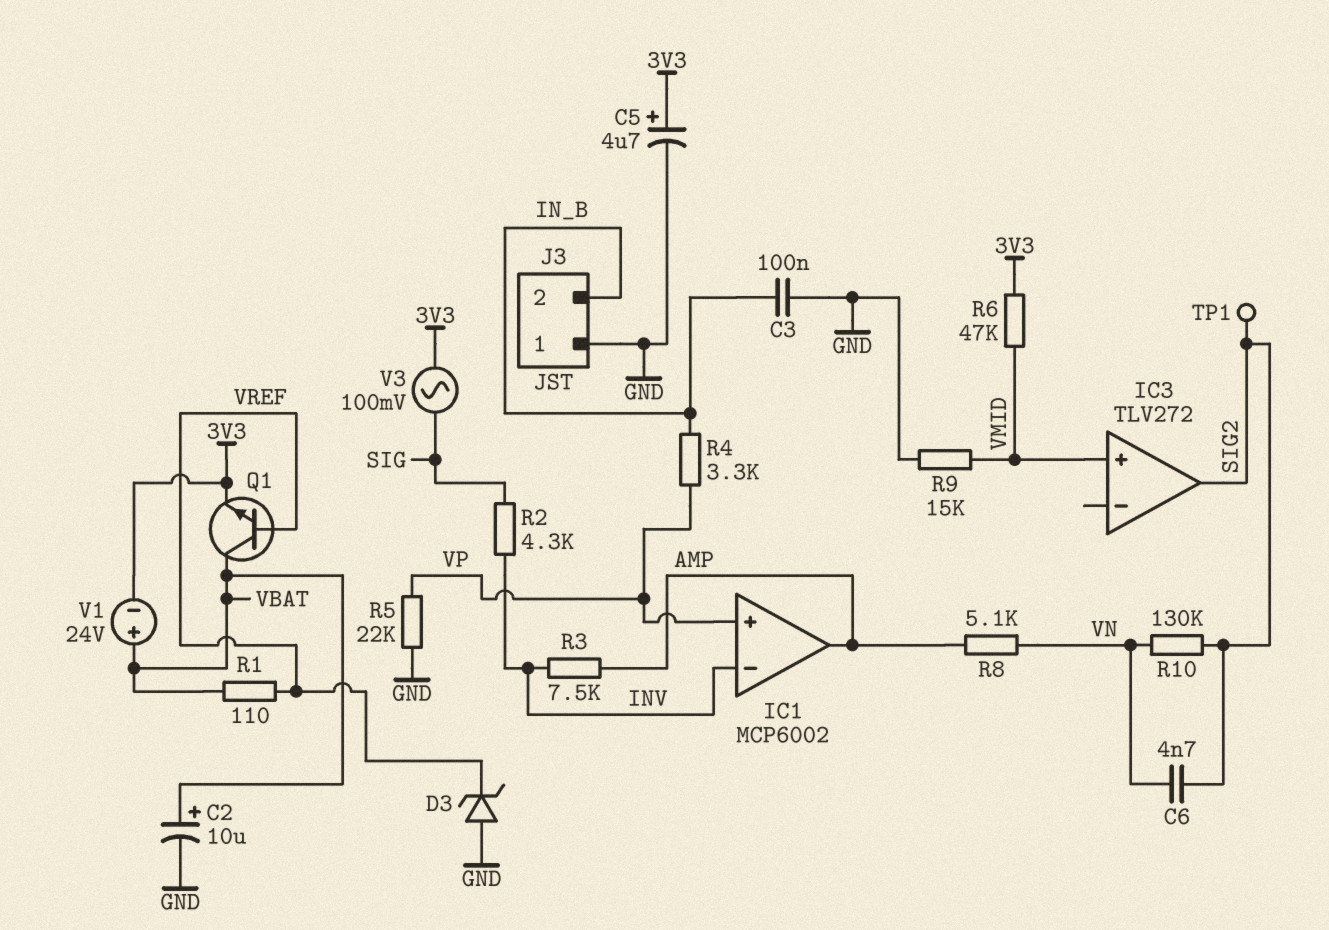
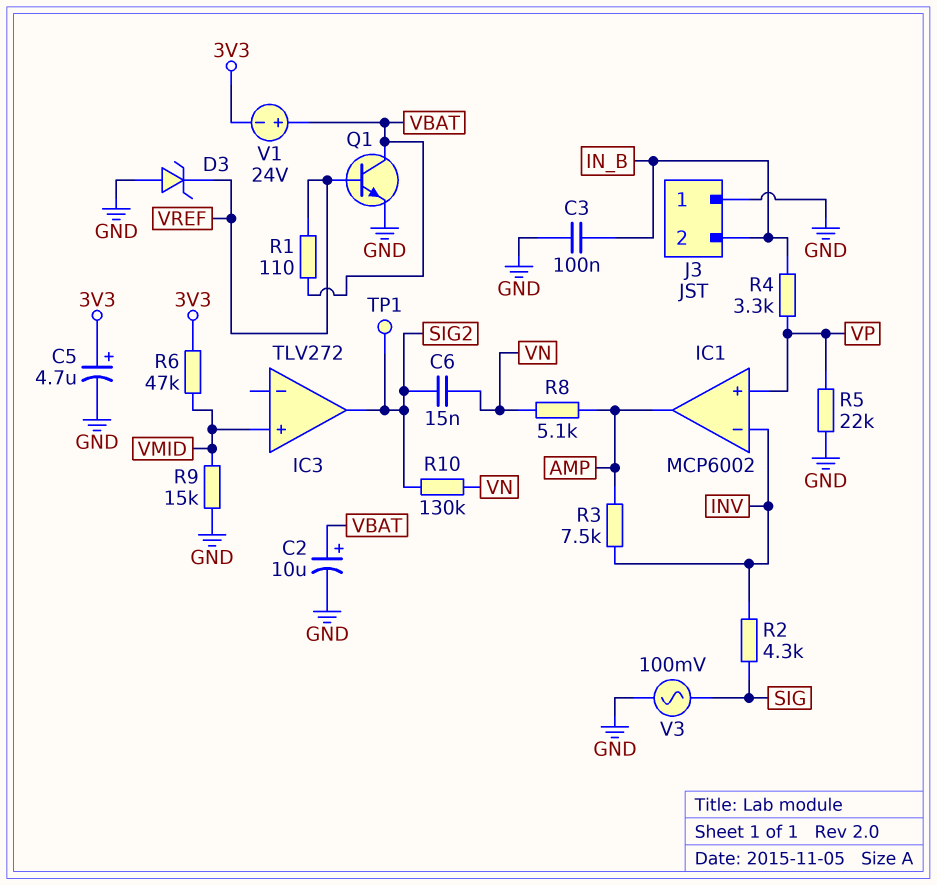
C6: 4.7nF (SIG2, VN) -> 15nF (SIG2, VN)
Q1: NPN (B VREF, C VBAT, E 3V3) -> NPN (B VREF, C VBAT, E GND)
V3: AC 100mV (3V3, SIG) -> AC 100mV (GND, SIG)

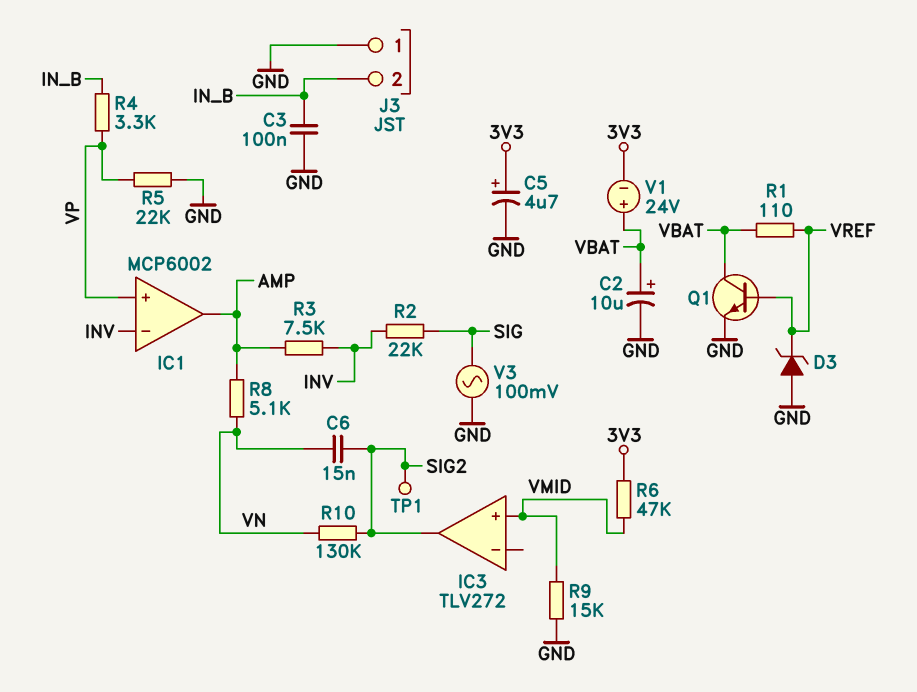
R2: 4.3k (INV, SIG) -> 22k (INV, SIG)

